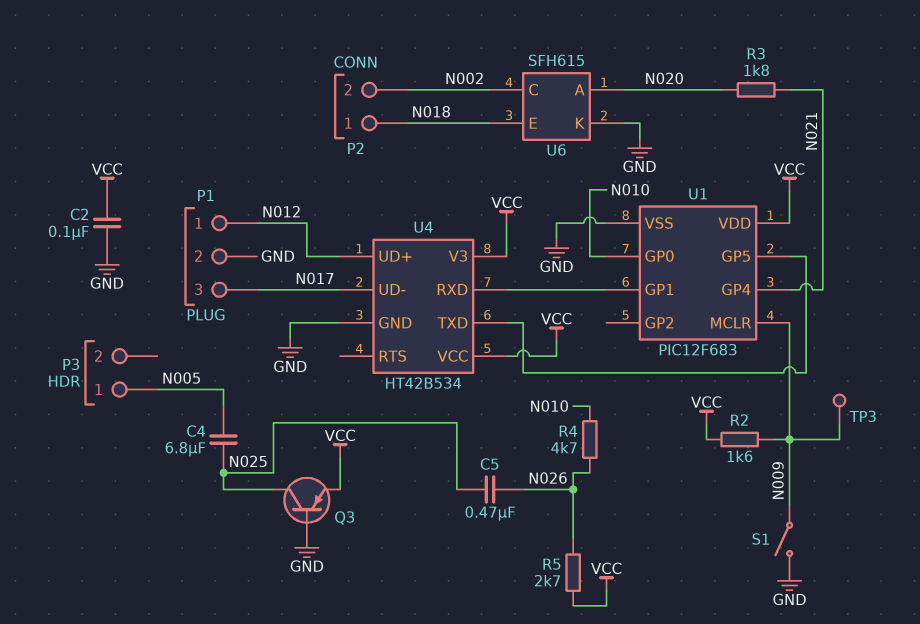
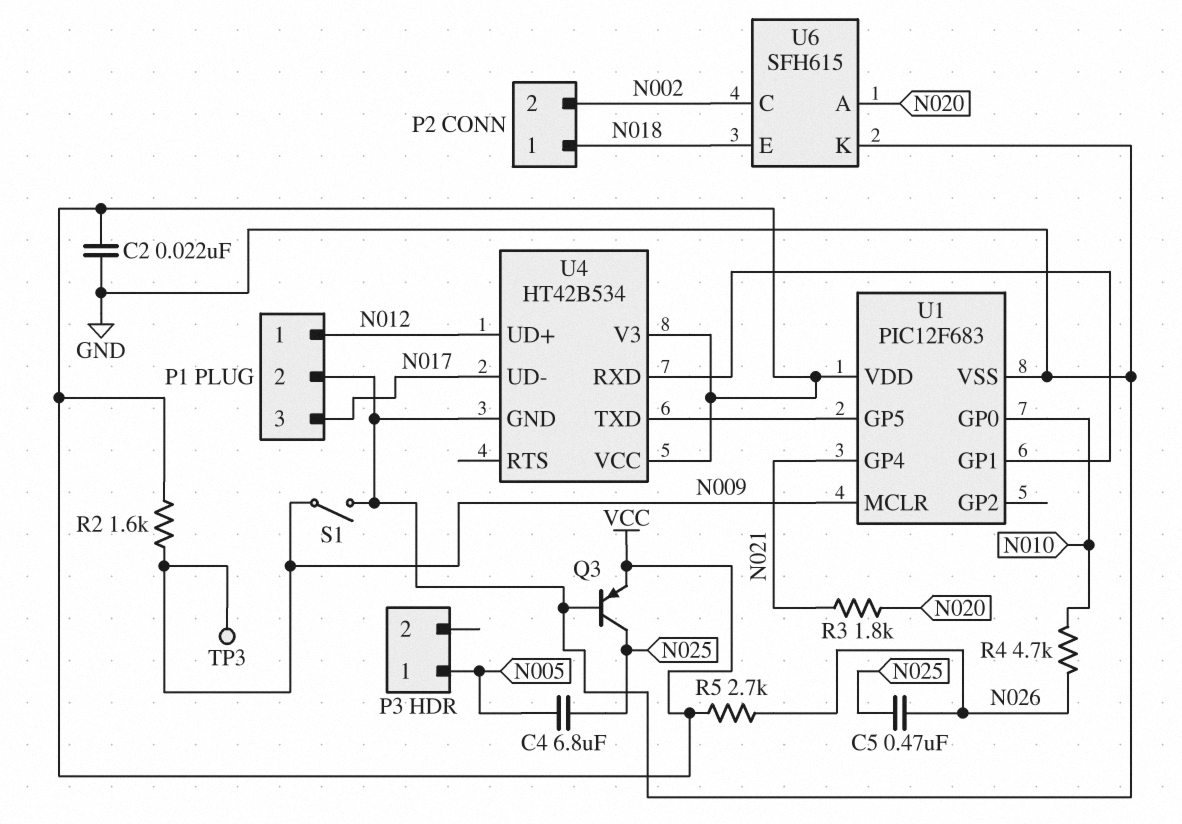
C2: 100nF (GND, VCC) -> 22nF (GND, VCC)

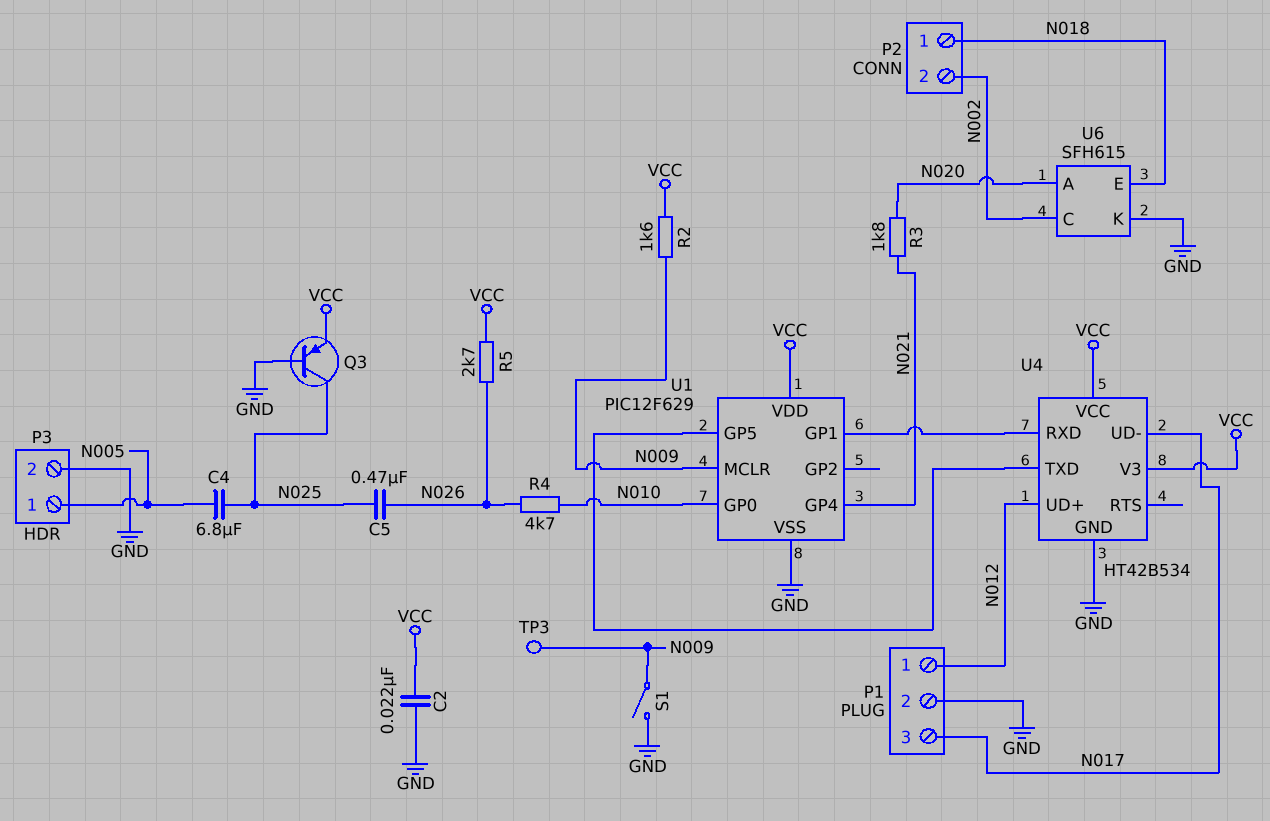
P3 pin 2: none -> GND
U1: PIC12F683 -> PIC12F629

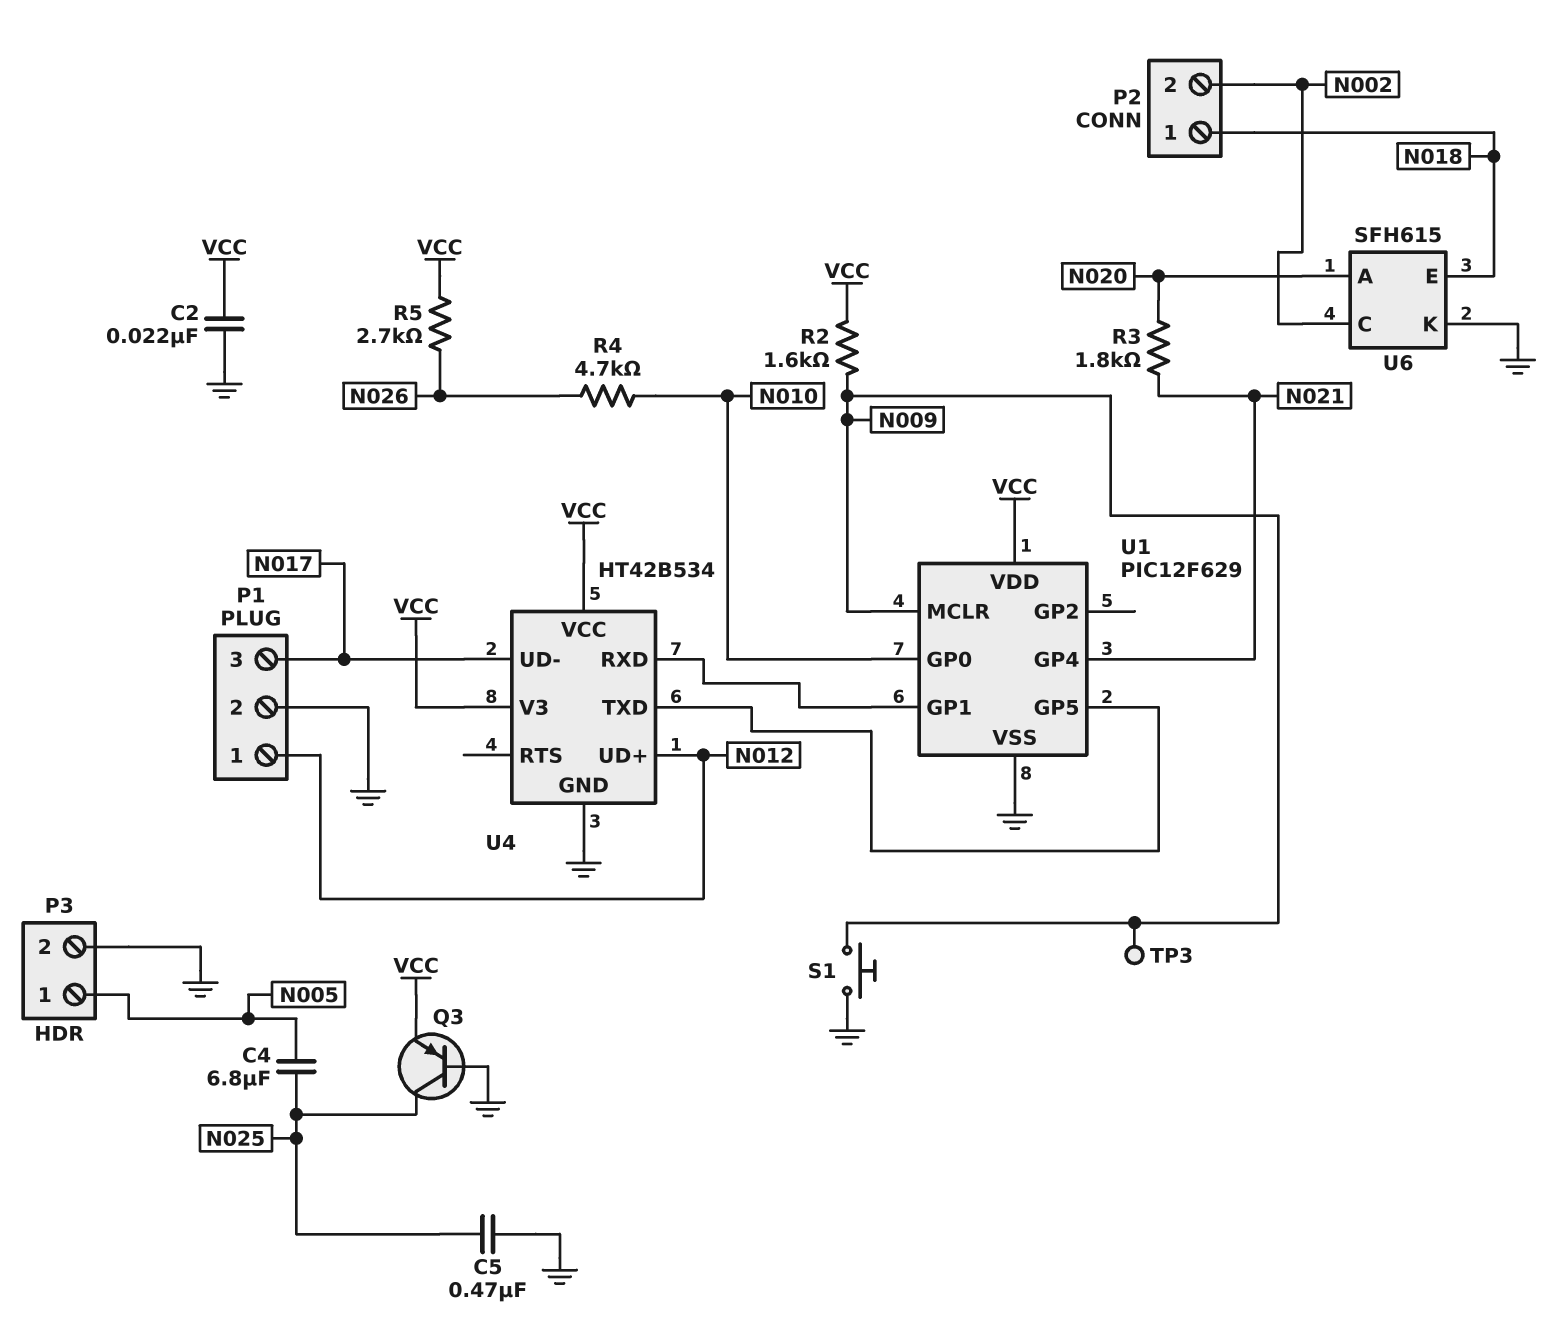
C5: 470nF (N025, N026) -> 470nF (GND, N025)
S1: switch (GND, N009) -> button (GND, N009)

